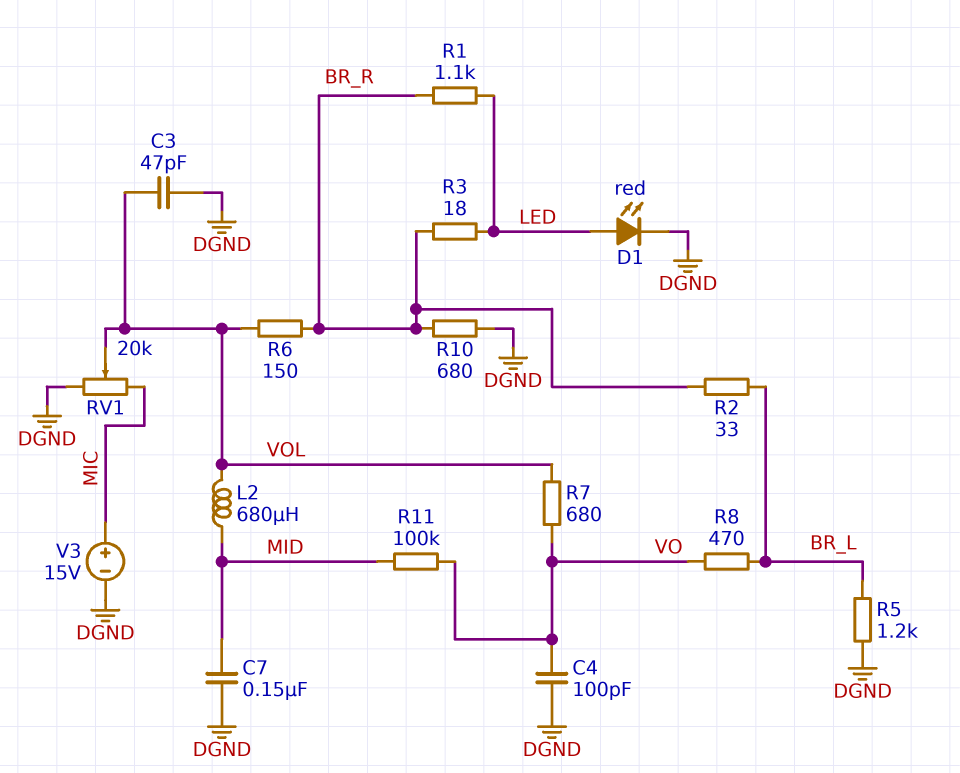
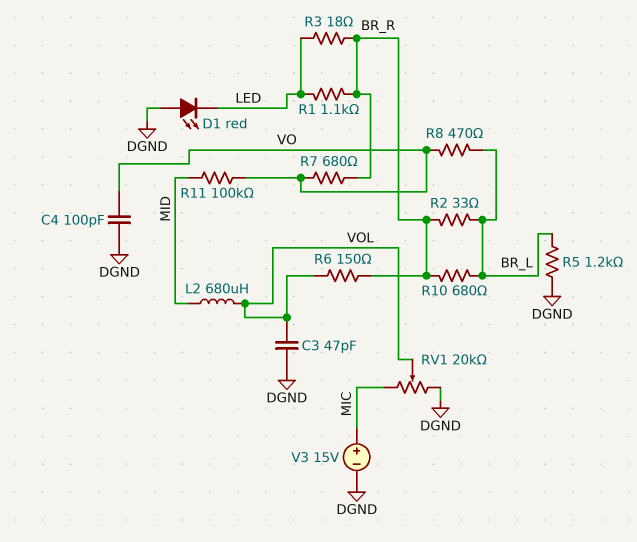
C7: 150nF (DGND, MID) -> none
D1: LED red (A LED, K DGND) -> LED red (A DGND, K LED)
R7: 680 (VO, VOL) -> 680 (BR_R, VO)
R10: 680 (BR_R, DGND) -> 680 (BR_L, BR_R)

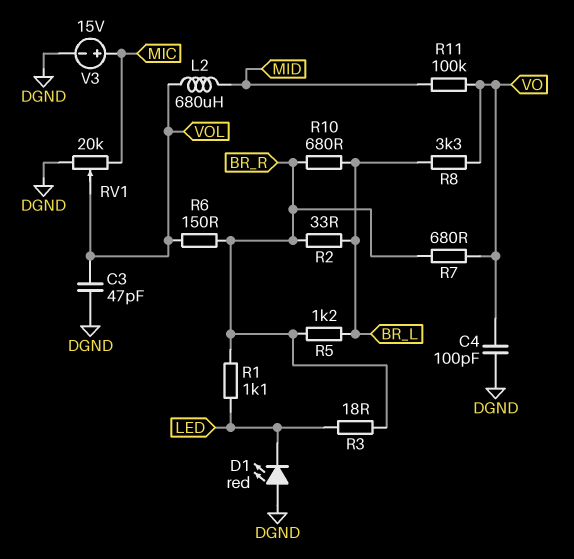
R5: 1.2k (BR_L, DGND) -> 1.2k (BR_L, BR_R)
R8: 470 (BR_L, VO) -> 3.3k (BR_L, VO)

